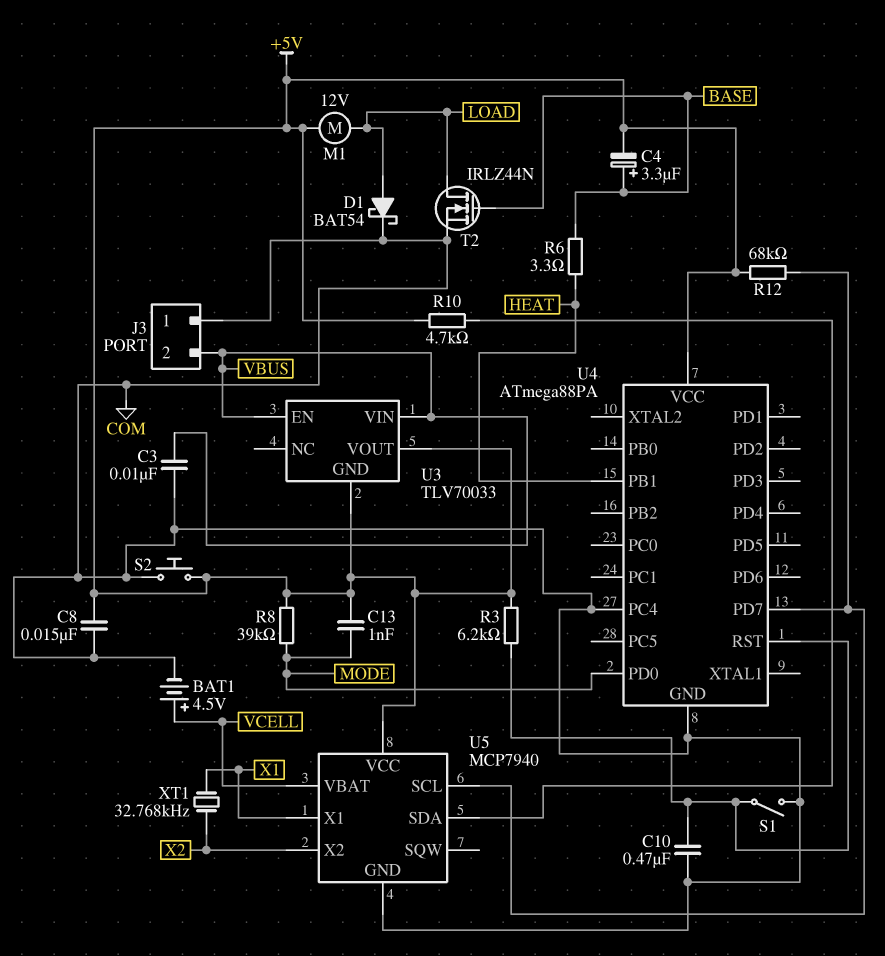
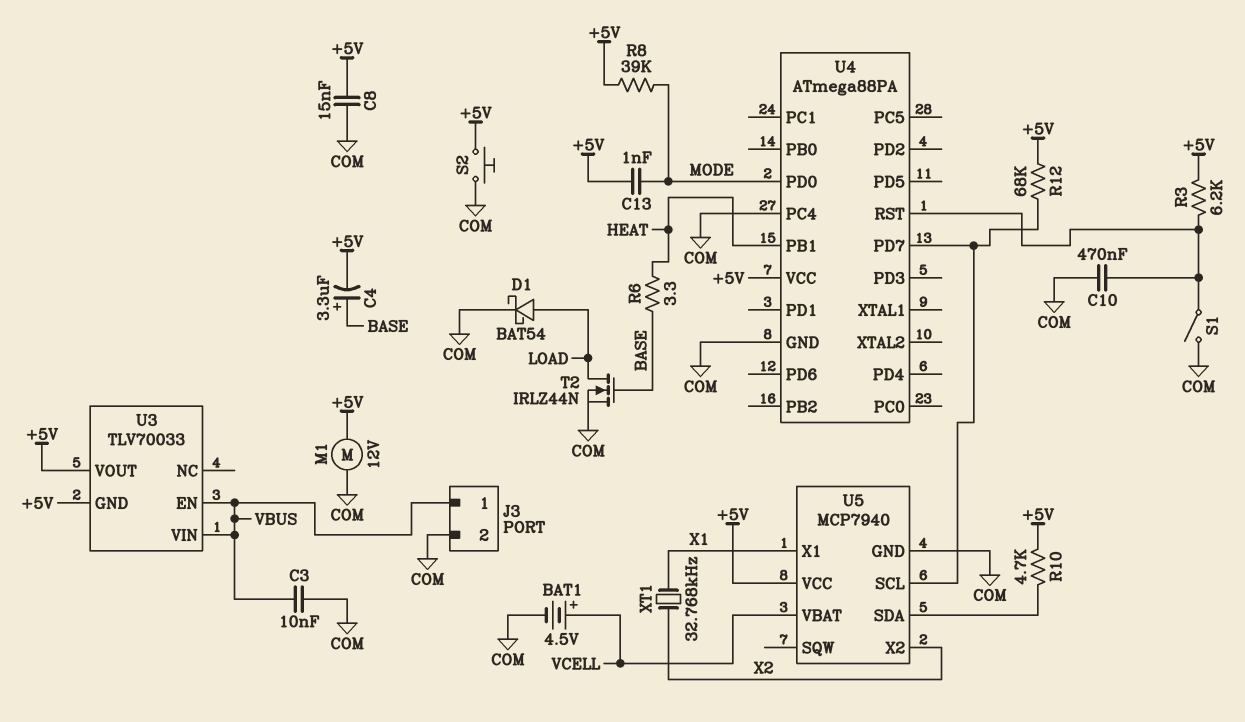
J3 pin 1: COM -> VBUS
J3 pin 2: VBUS -> COM
M1: motor 12V (+5V, LOAD) -> motor 12V (+5V, COM)

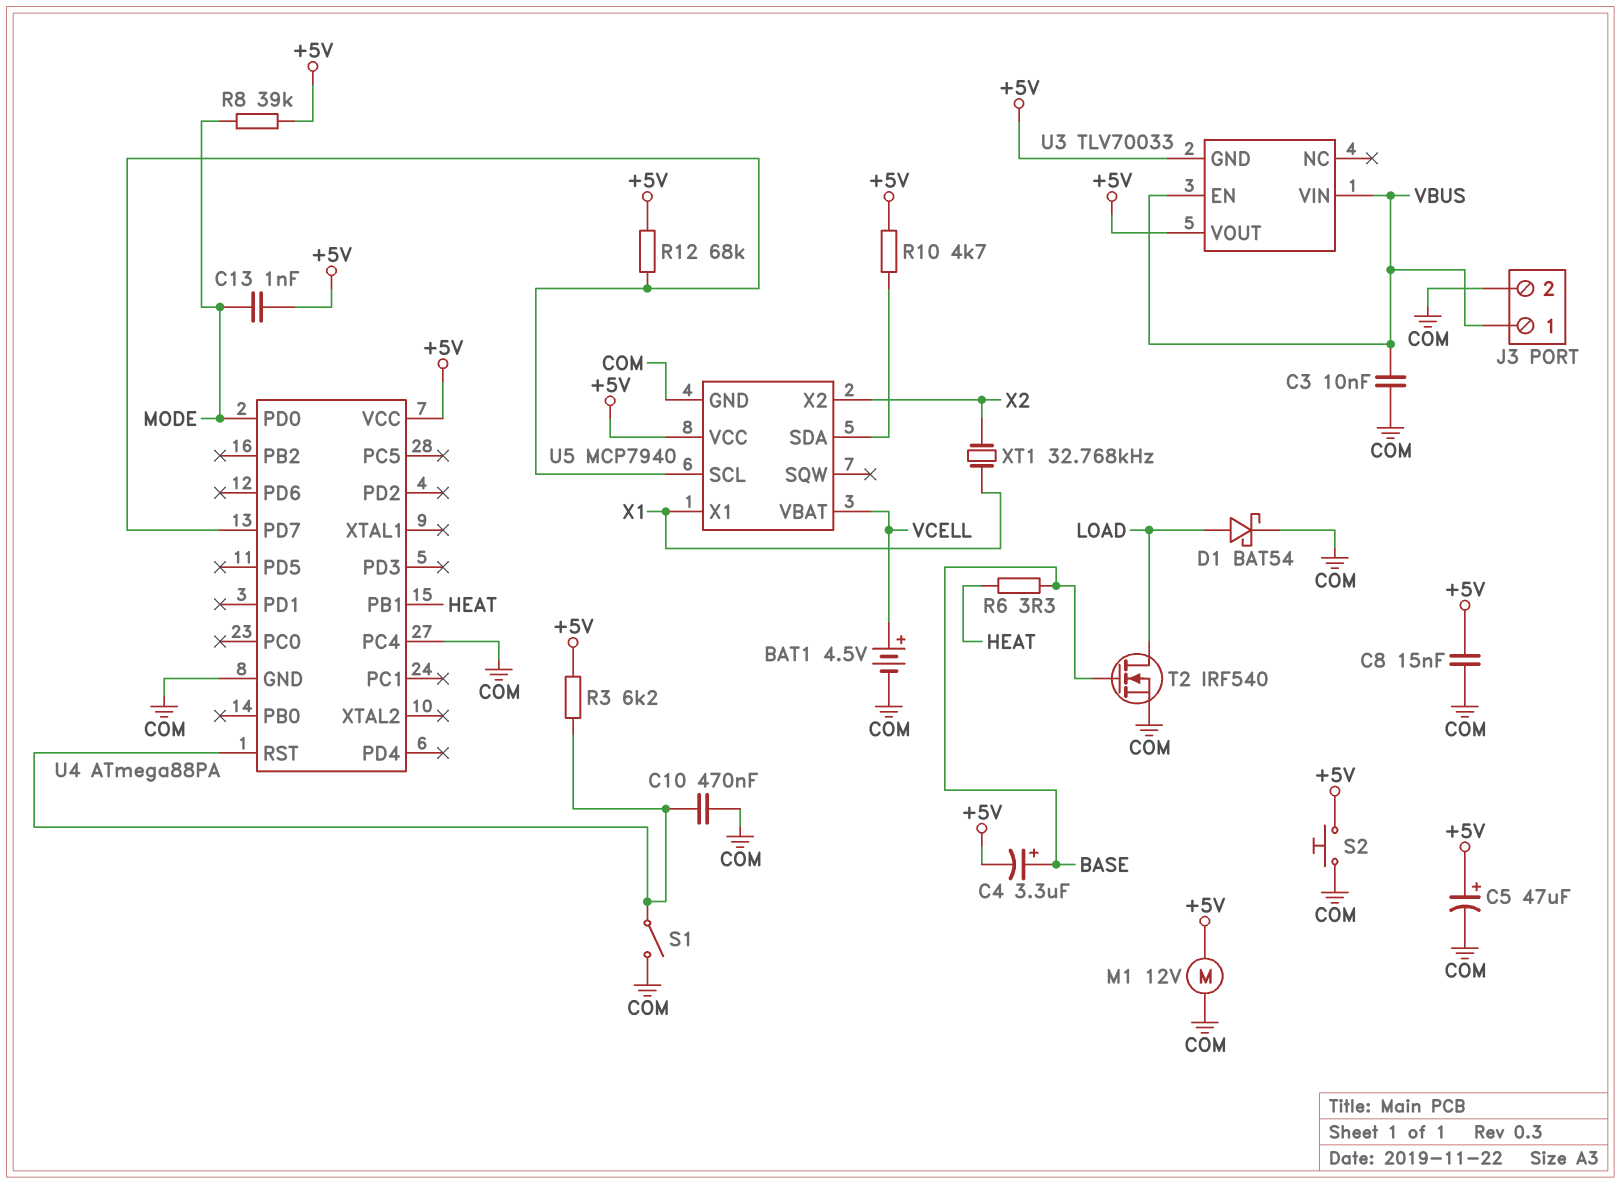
C5: none -> 47uF (plus +5V, minus COM)
T2: NMOS IRLZ44N (G BASE, D LOAD, S COM) -> NMOS IRF540 (G BASE, D LOAD, S COM)

